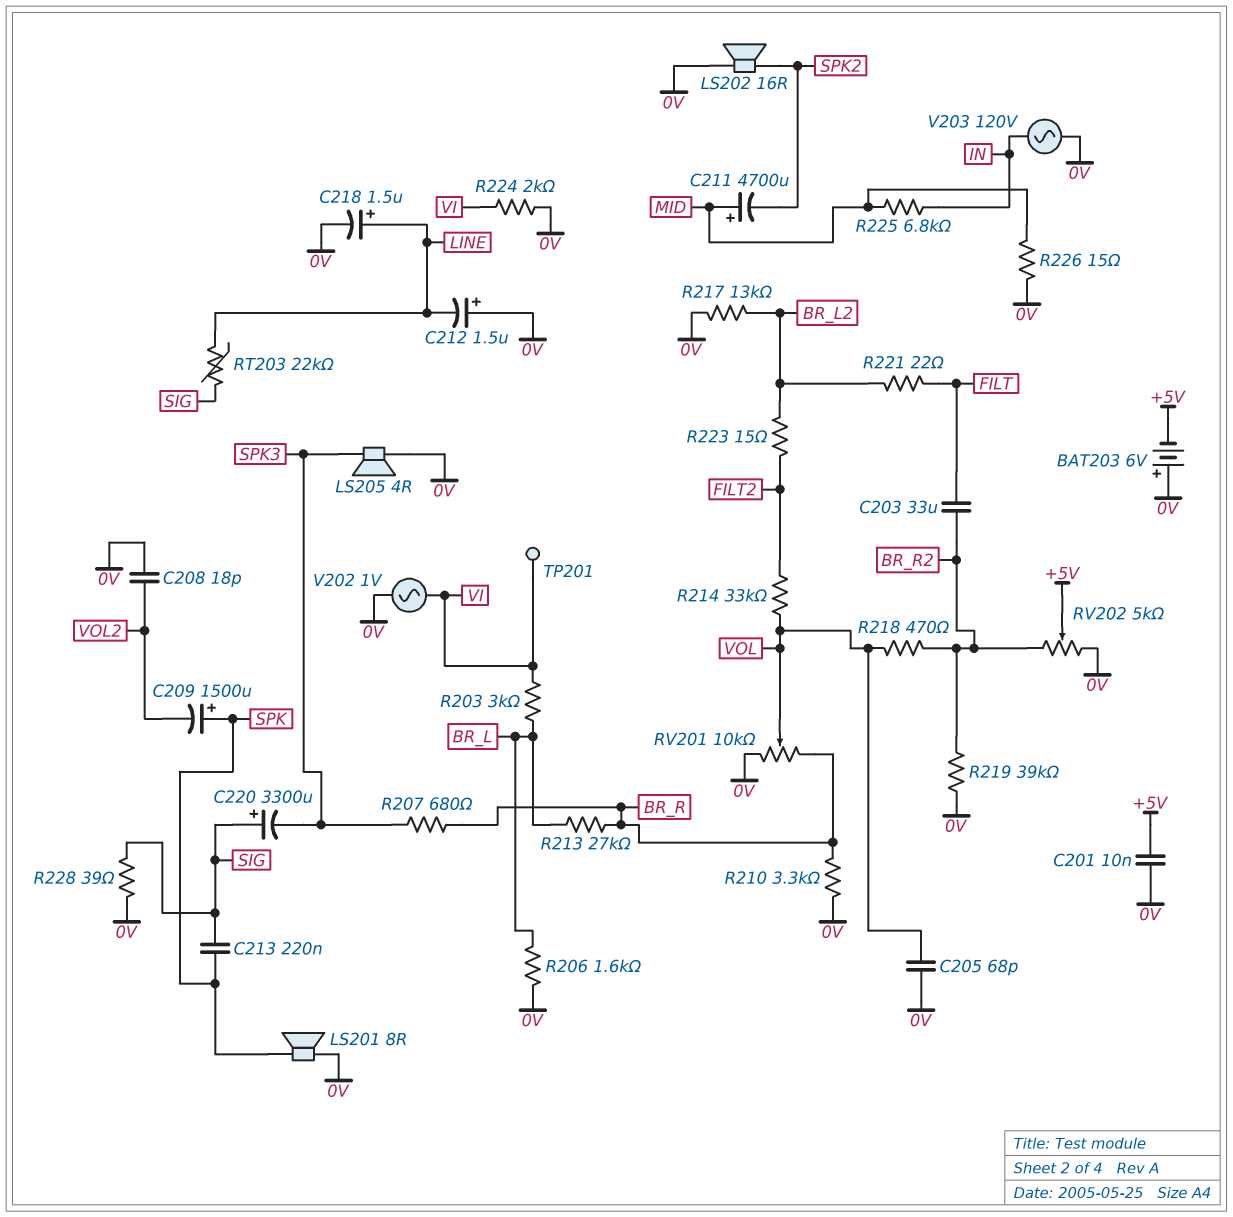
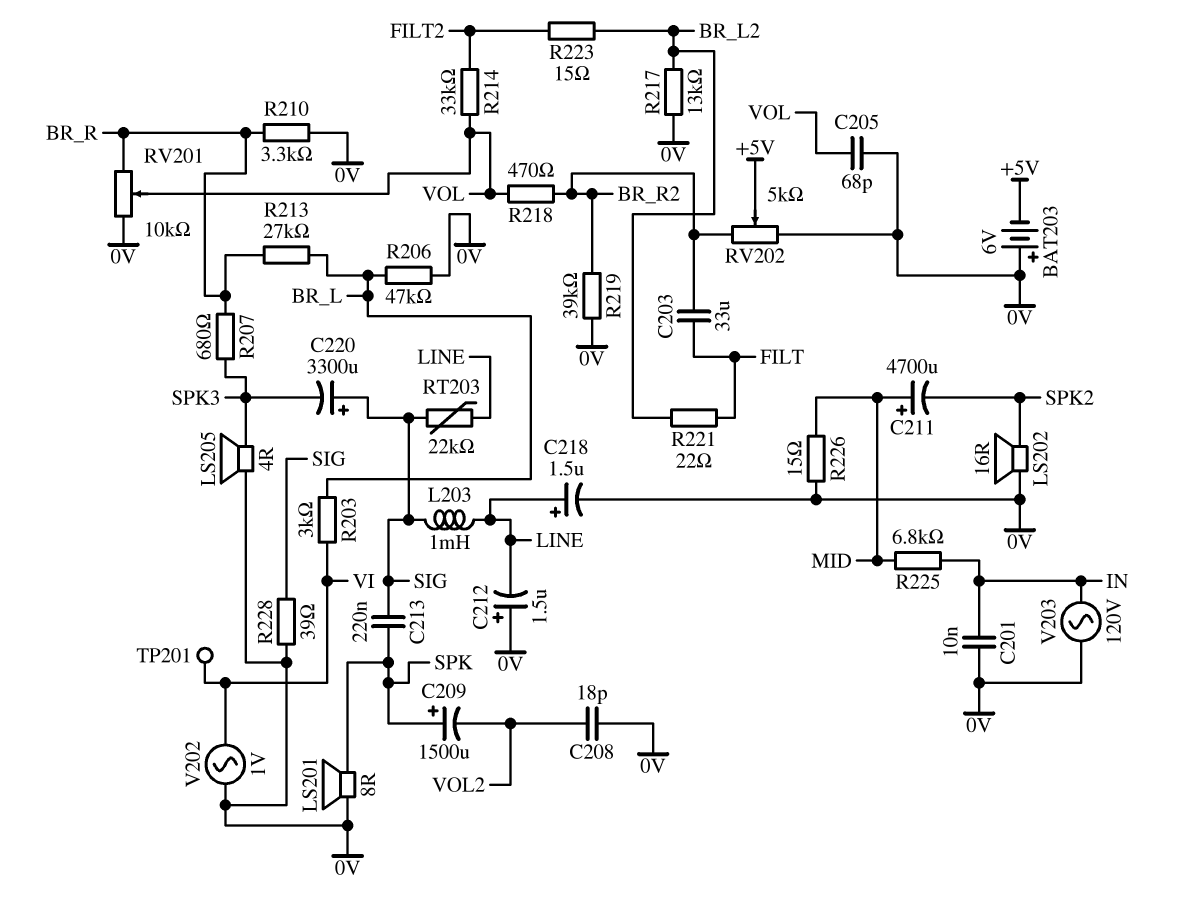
C201: 10nF (+5V, 0V) -> 10nF (0V, IN)
L203: none -> 1mH (LINE, SIG)
R206: 1.6k (0V, BR_L) -> 47k (0V, BR_L)
R224: 2k (0V, VI) -> none

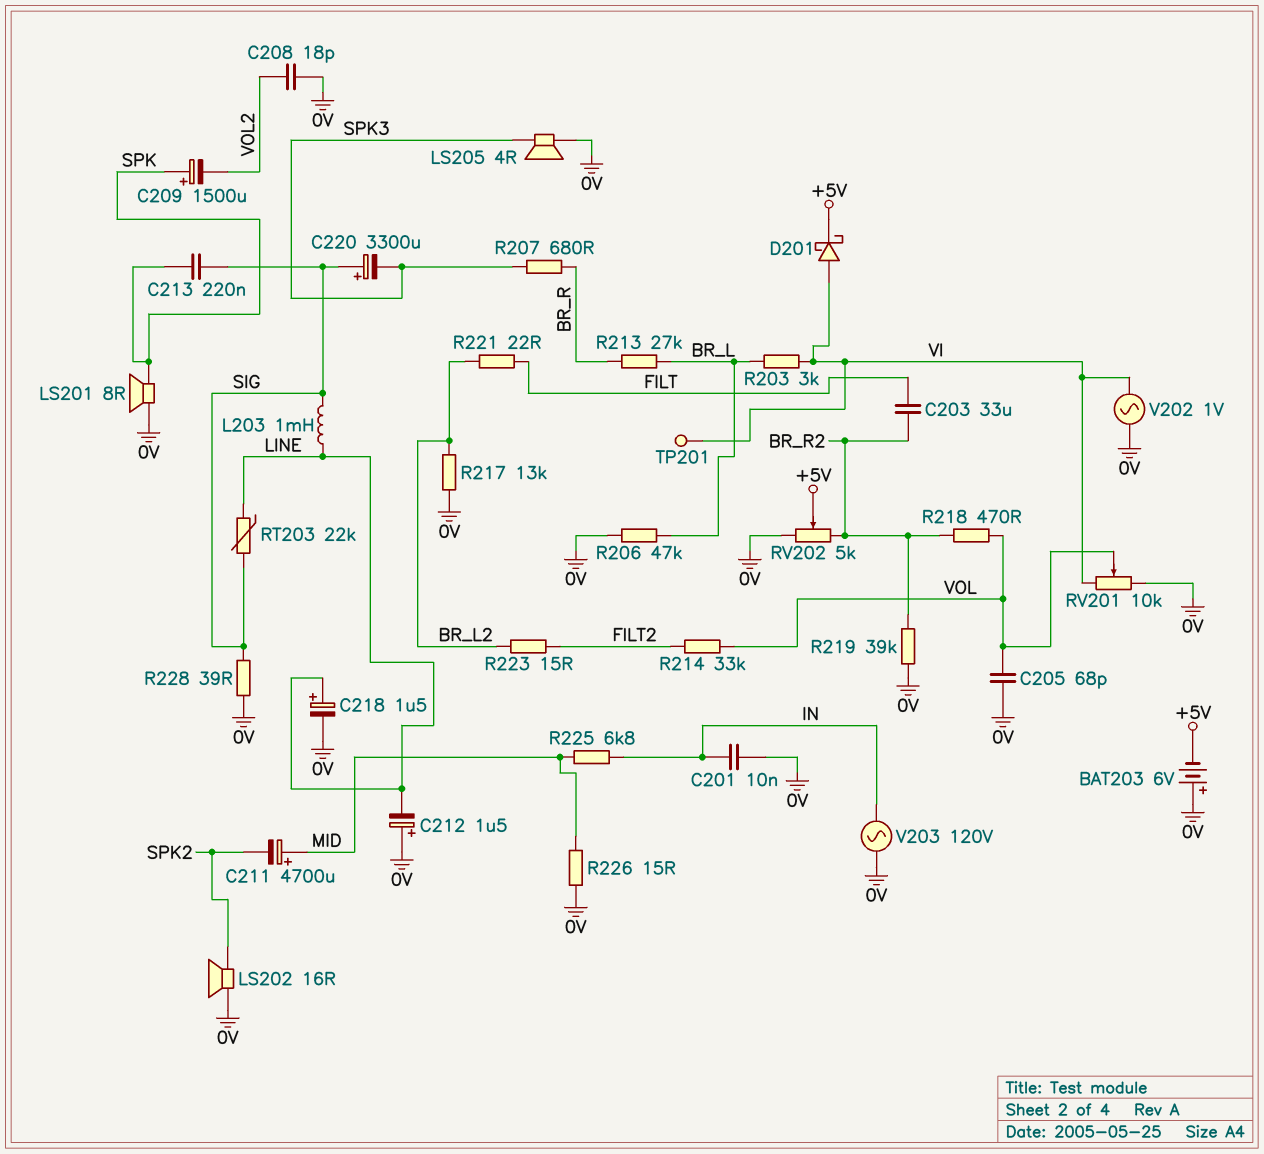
D201: none -> schottky (A VI, K +5V)
R210: 3.3k (0V, BR_R) -> none
RV201: 10k (0V, BR_R, wiper VOL) -> 10k (0V, VI, wiper VOL)

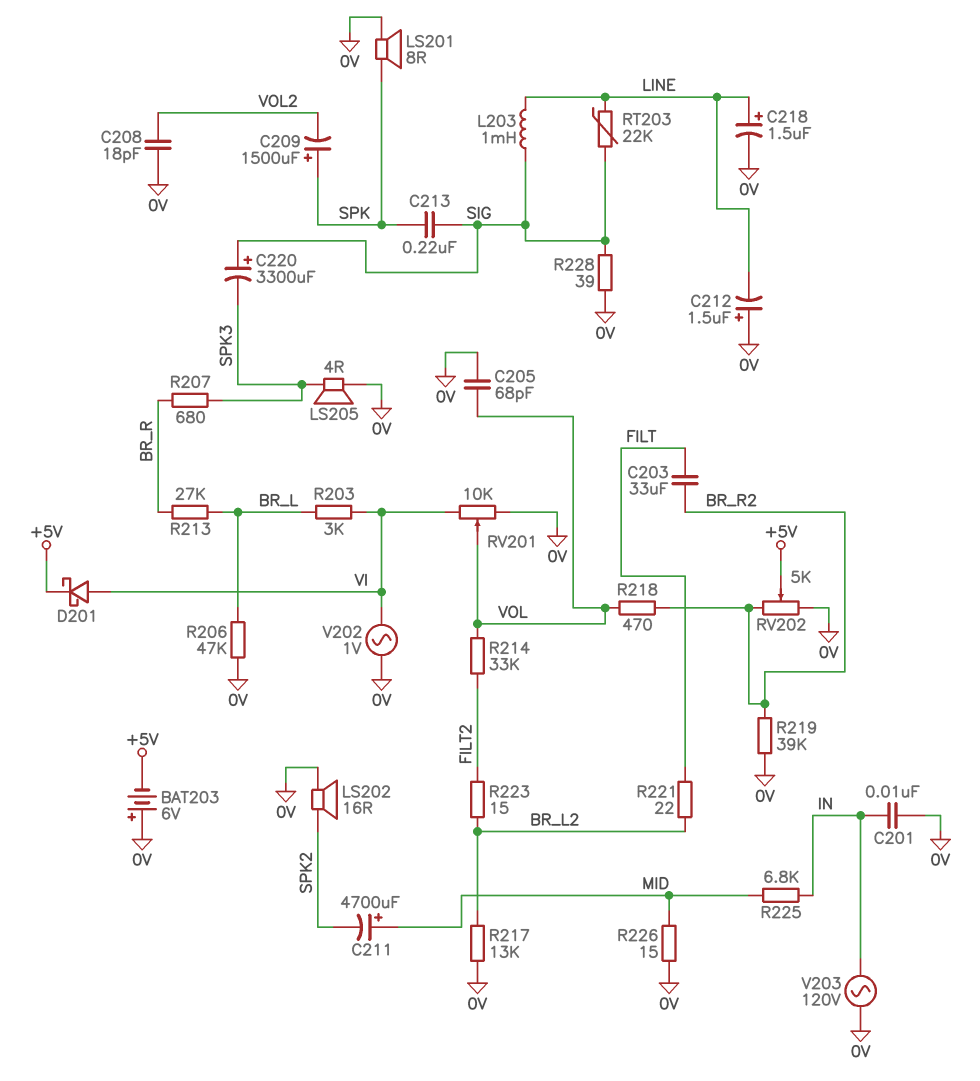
TP201: test point (VI) -> none

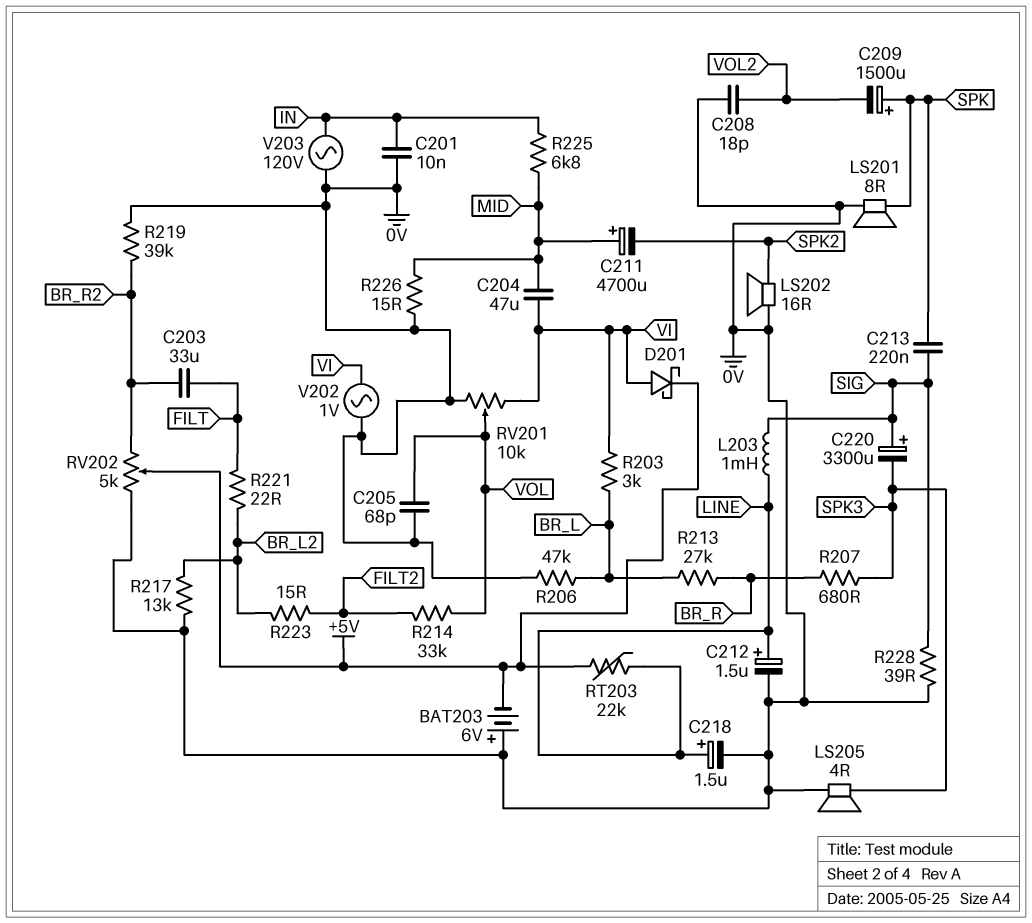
C204: none -> 47uF (MID, VI)
C212: 1.5uF (plus 0V, minus LINE) -> 1.5uF (plus LINE, minus 0V)
R218: 470 (BR_R2, VOL) -> none
RT203: 22k (LINE, SIG) -> 22k (+5V, LINE)

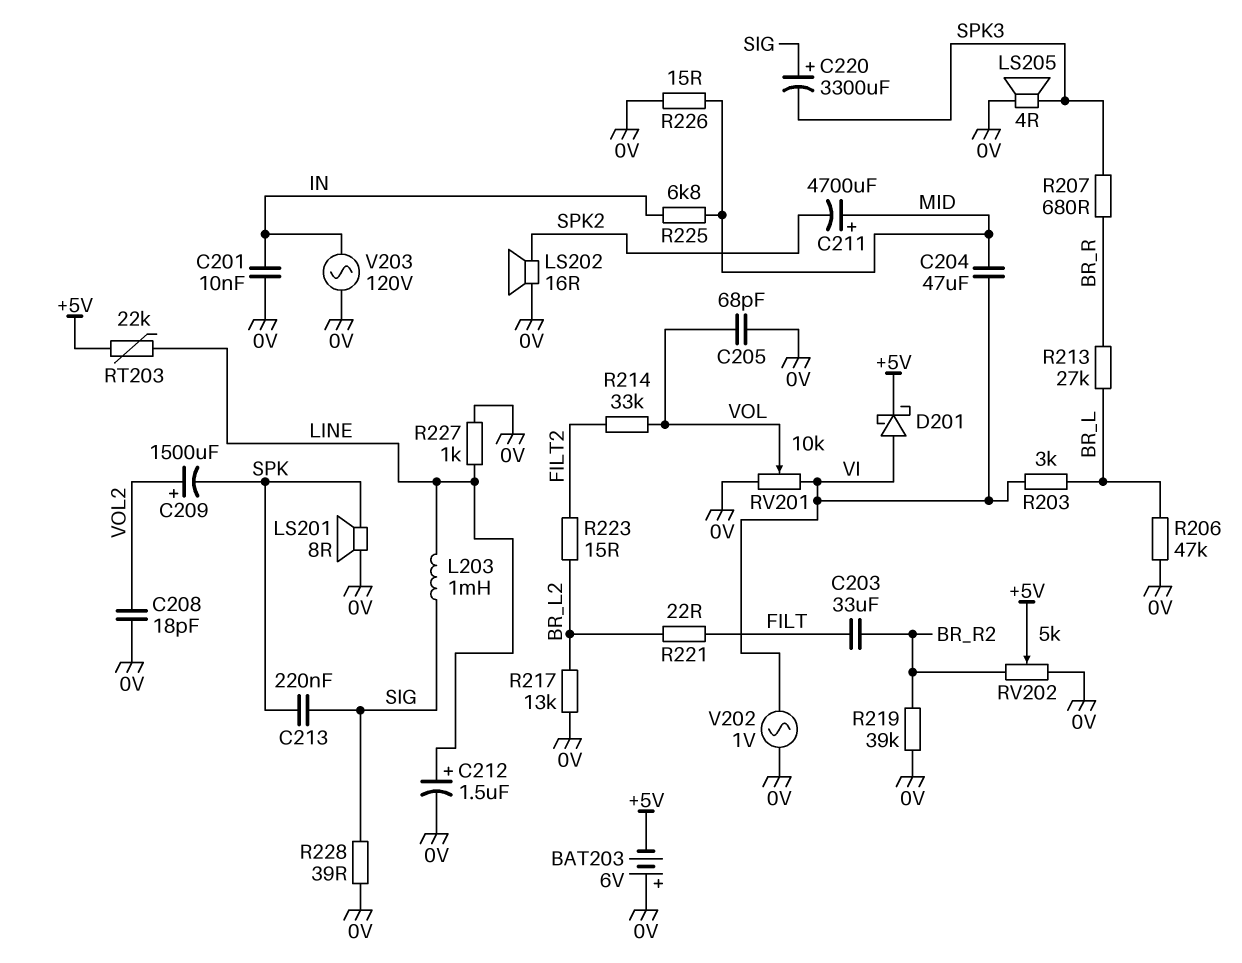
C209: 1500uF (plus SPK, minus VOL2) -> 1500uF (plus VOL2, minus SPK)
C218: 1.5uF (plus LINE, minus 0V) -> none
R227: none -> 1k (0V, LINE)

